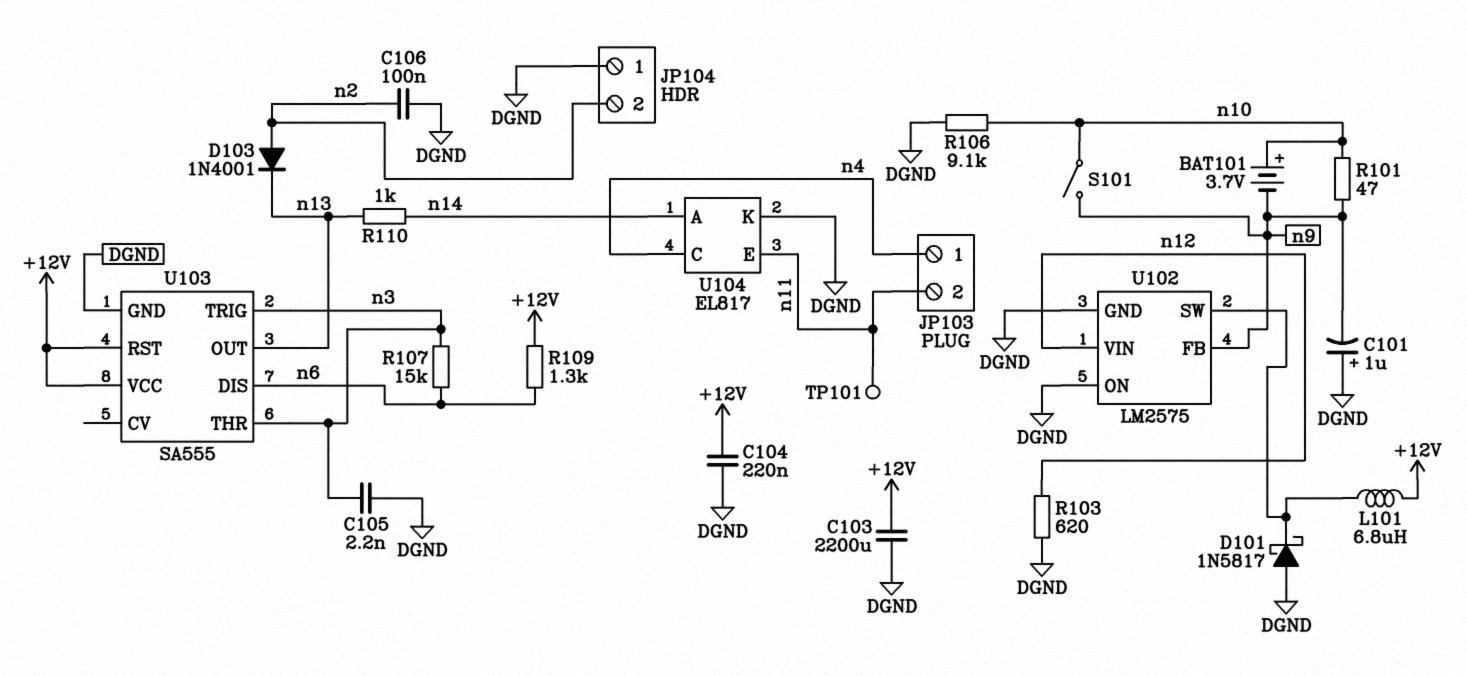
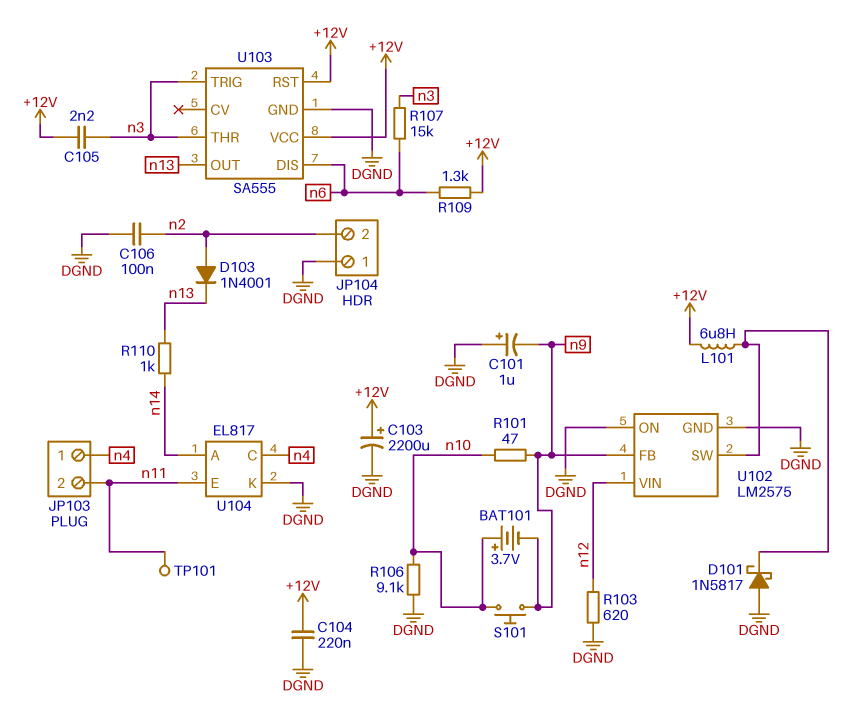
C103: 2200uF (+12V, DGND) -> 2200uF (plus +12V, minus DGND)
C105: 2.2nF (DGND, n3) -> 2.2nF (+12V, n3)
S101: switch (n9, n10) -> button (n9, n10)

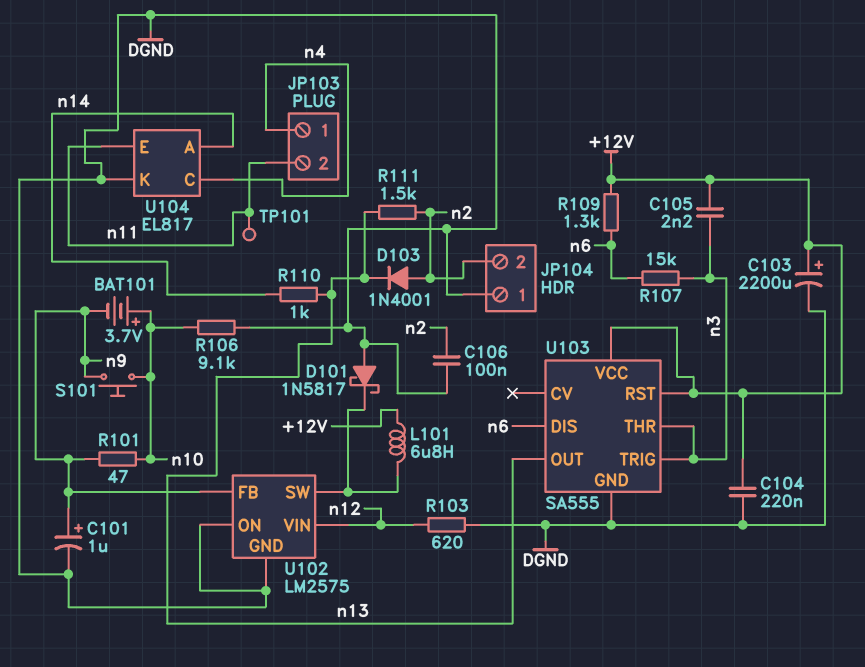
C101: 1uF (plus DGND, minus n9) -> 1uF (plus n9, minus DGND)
R111: none -> 1.5k (n2, n13)

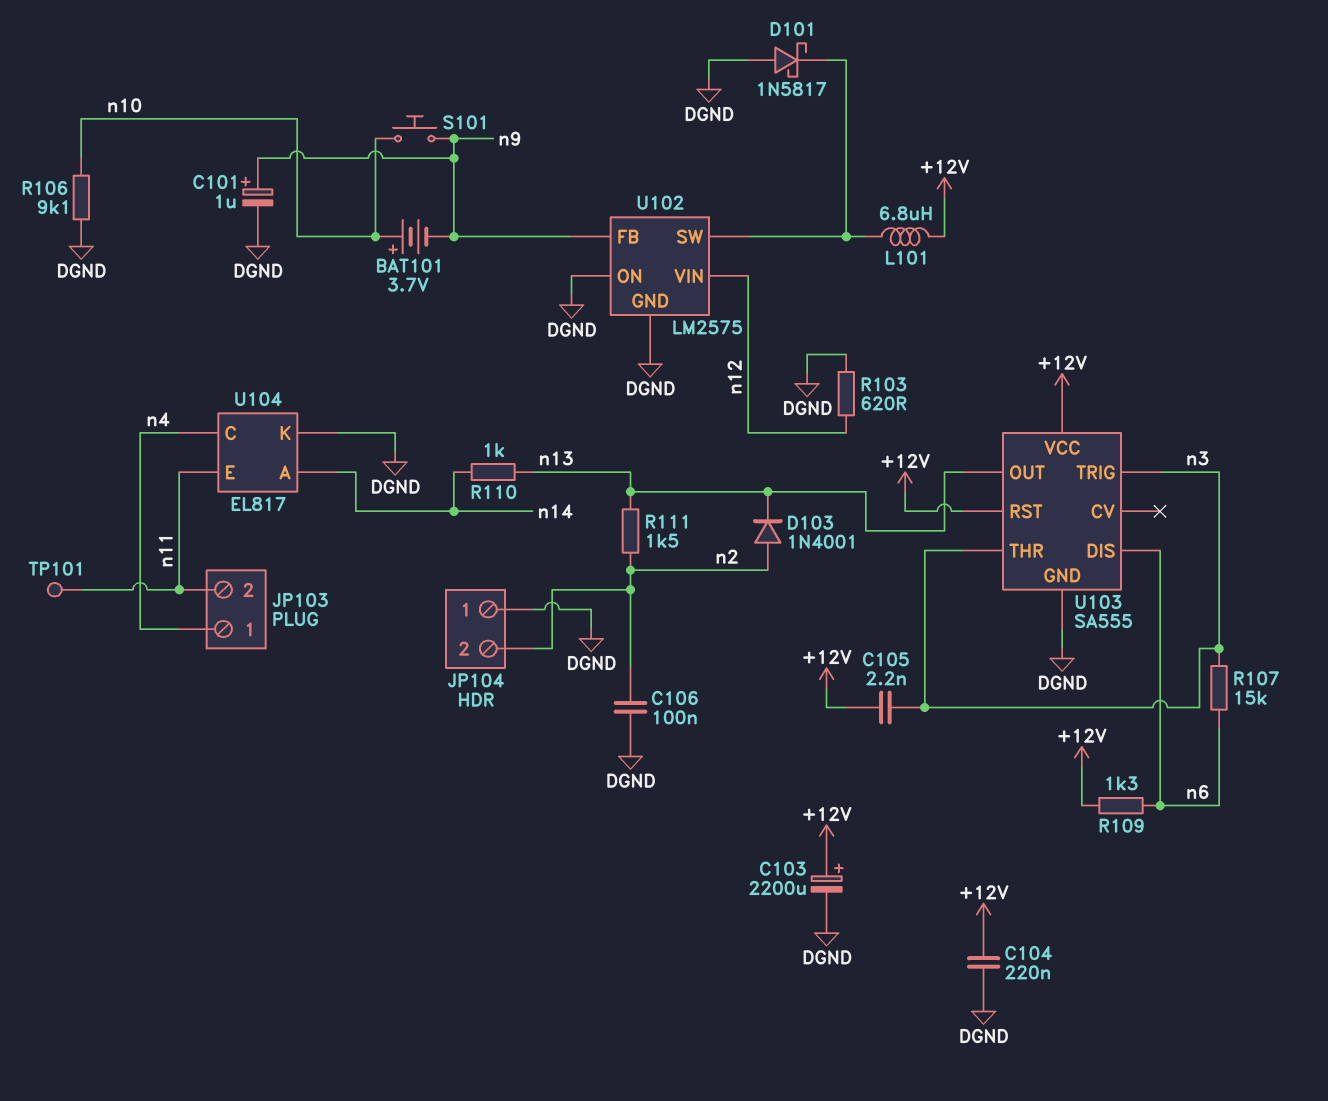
R101: 47 (n9, n10) -> none

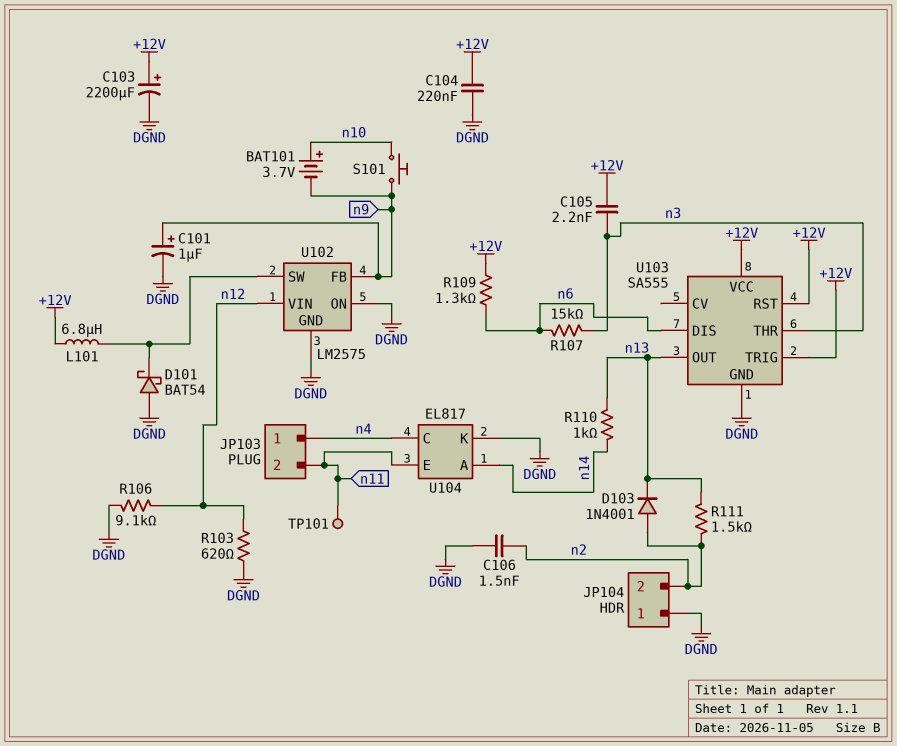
C106: 100nF (DGND, n2) -> 1.5nF (DGND, n2)
D101: schottky 1N5817 (A DGND, K U102/SW) -> schottky BAT54 (A DGND, K U102/SW)
R106: 9.1k (DGND, n10) -> 9.1k (DGND, n12)
U103 pin TRIG: n3 -> +12V

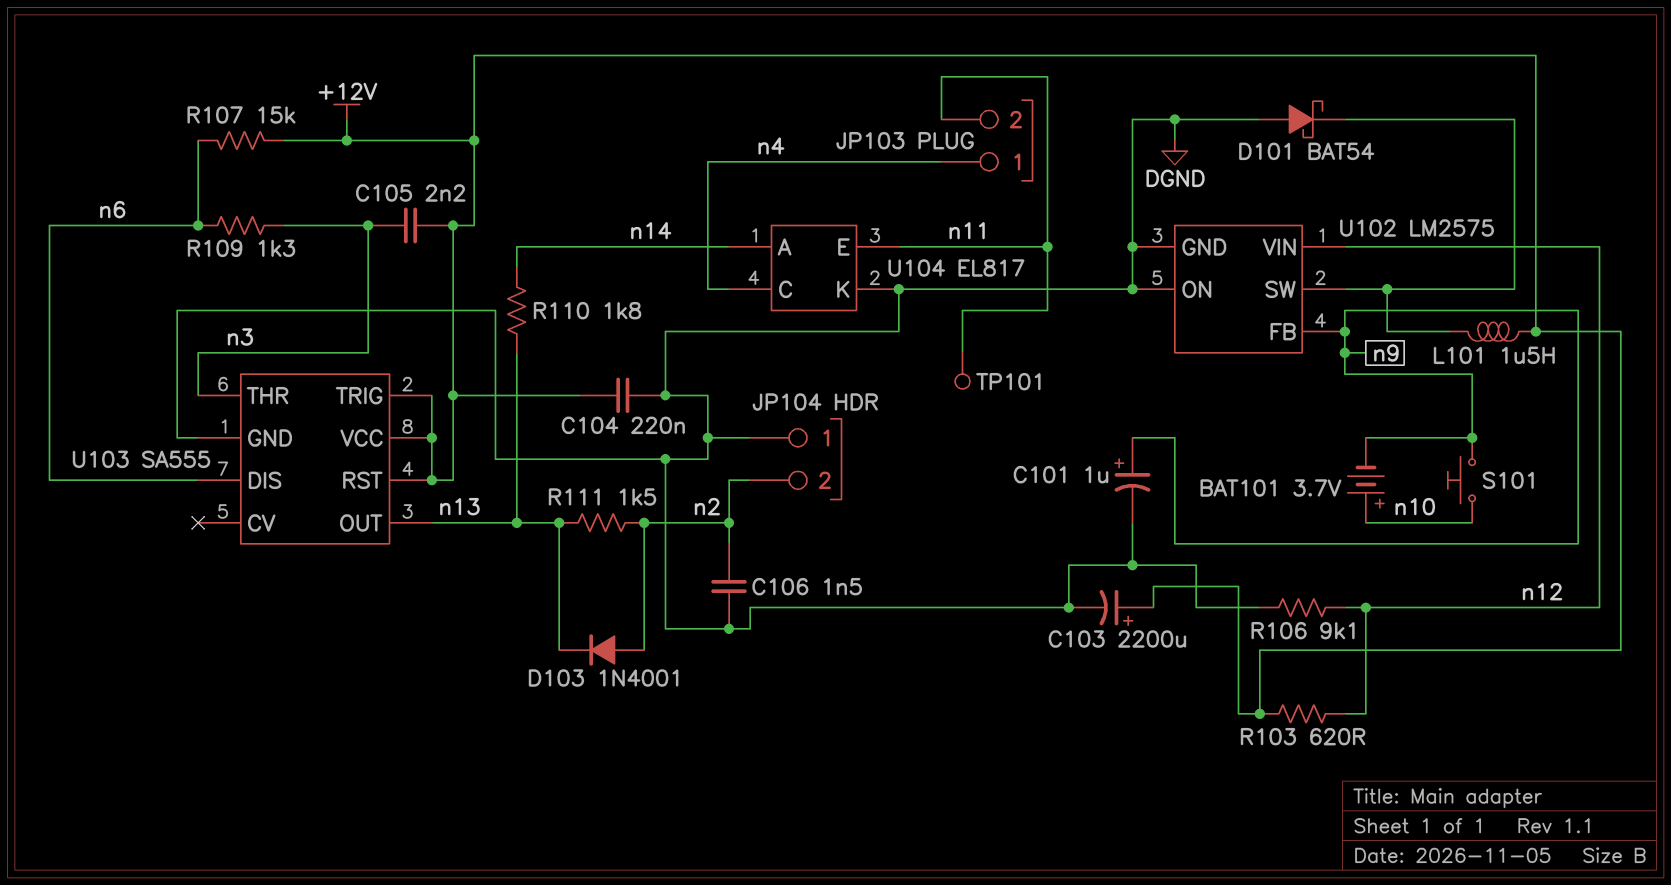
L101: 6.8uH (+12V, U102/SW) -> 1.5uH (+12V, U102/SW)
R103: 620 (DGND, n12) -> 620 (+12V, n12)
R107: 15k (n3, n6) -> 15k (+12V, n6)
R109: 1.3k (+12V, n6) -> 1.3k (n3, n6)
R110: 1k (n13, n14) -> 1.8k (n13, n14)

